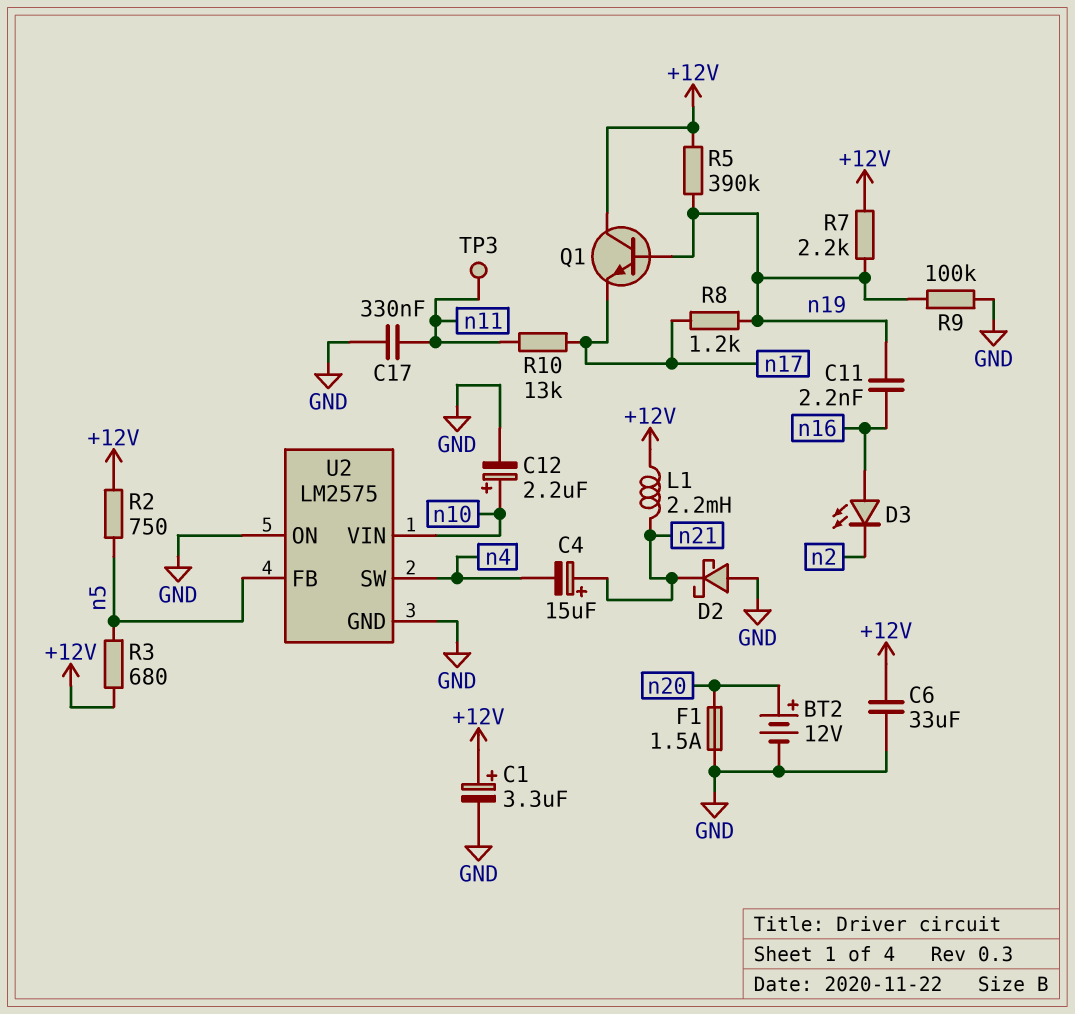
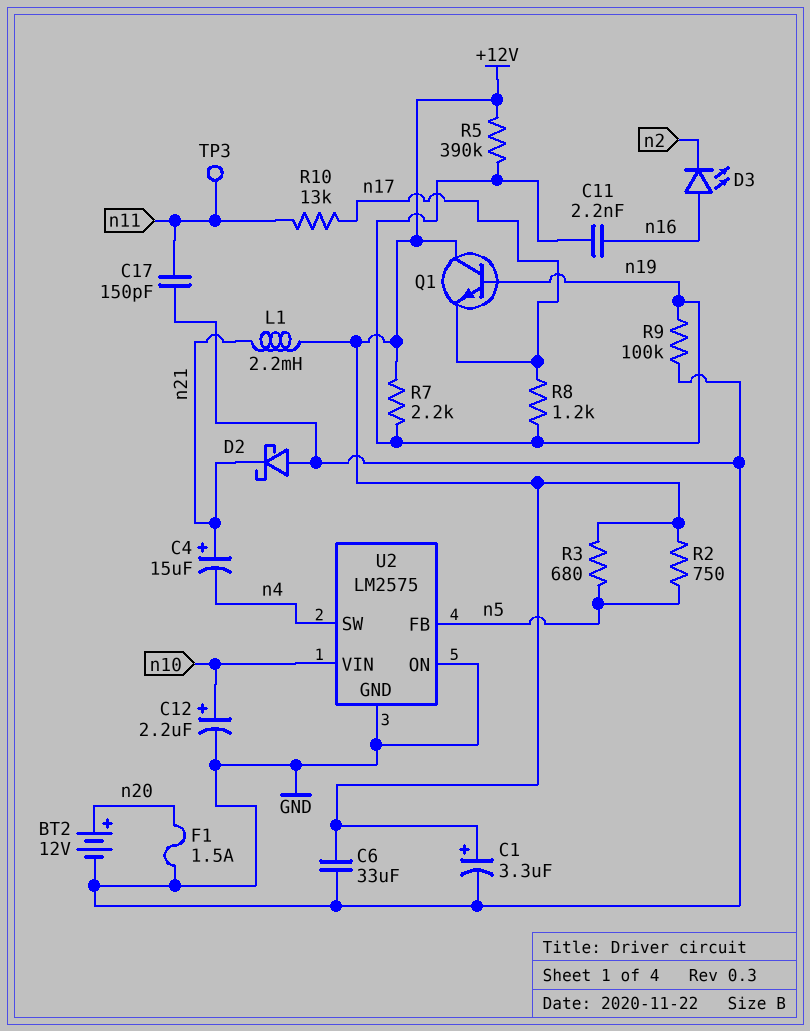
C17: 330nF (GND, n11) -> 150pF (GND, n11)

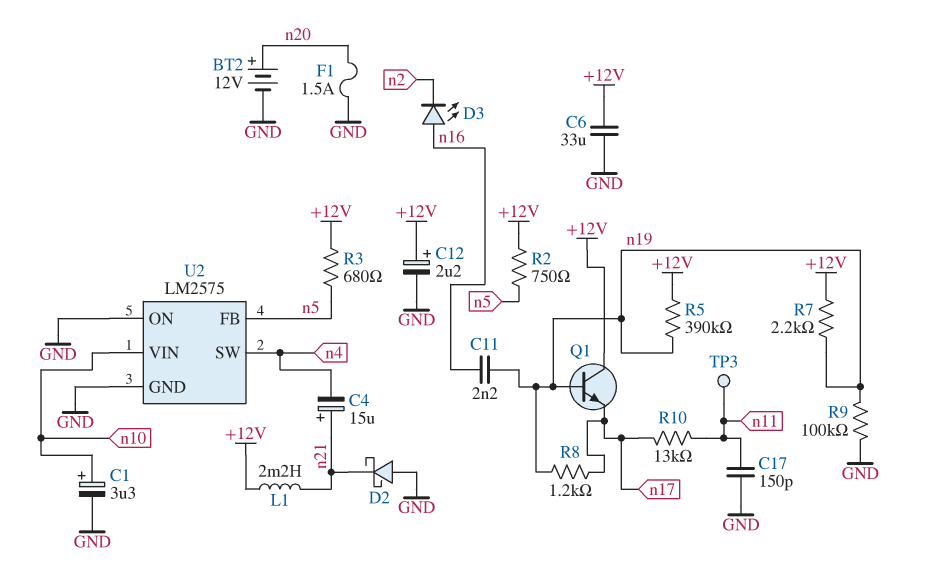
C1: 3.3uF (plus +12V, minus GND) -> 3.3uF (plus n10, minus GND)
C12: 2.2uF (plus n10, minus GND) -> 2.2uF (plus +12V, minus GND)

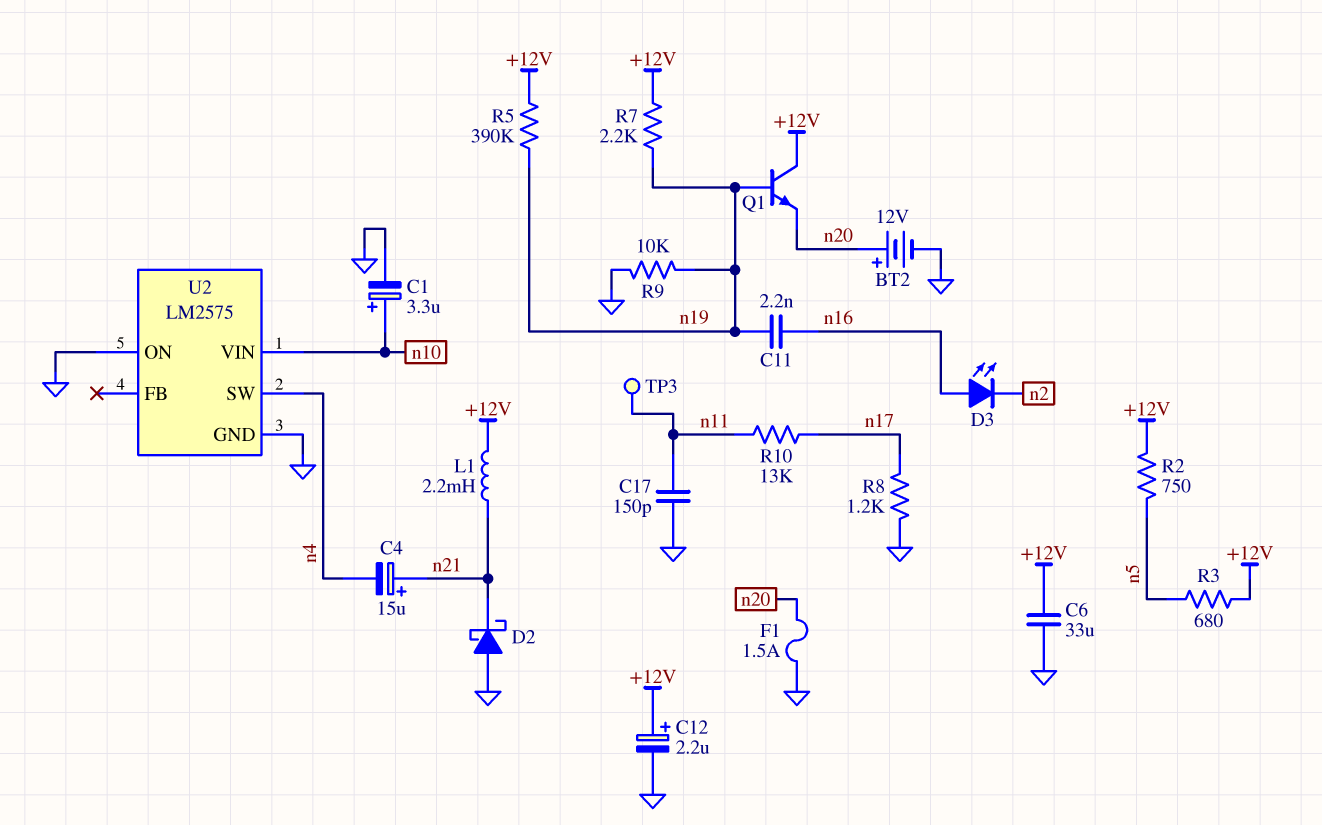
Q1: NPN (B n19, C +12V, E n17) -> NPN (B n19, C +12V, E n20)
R8: 1.2k (n17, n19) -> 1.2k (GND, n17)
R9: 100k (GND, n19) -> 10k (GND, n19)
U2 pin FB: n5 -> none

